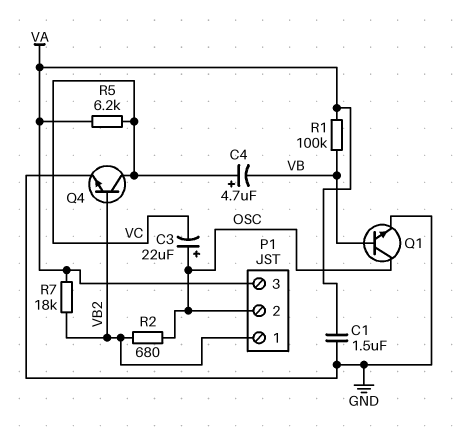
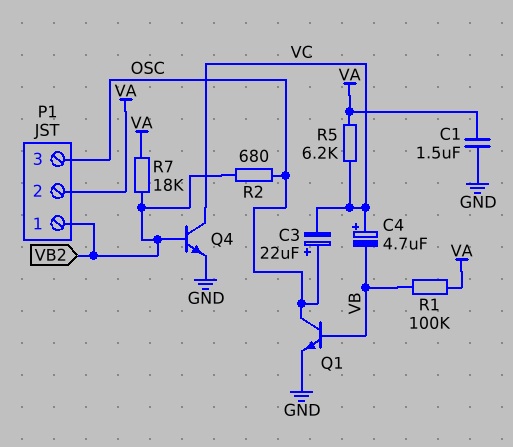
P1 pin 2: OSC -> VA
P1 pin 3: VA -> OSC

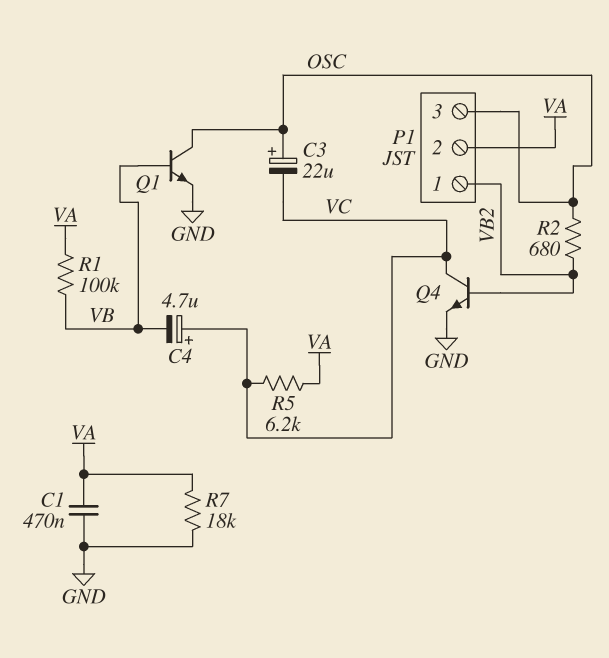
C1: 1.5uF (GND, VA) -> 470nF (GND, VA)
R7: 18k (VA, VB2) -> 18k (GND, VA)

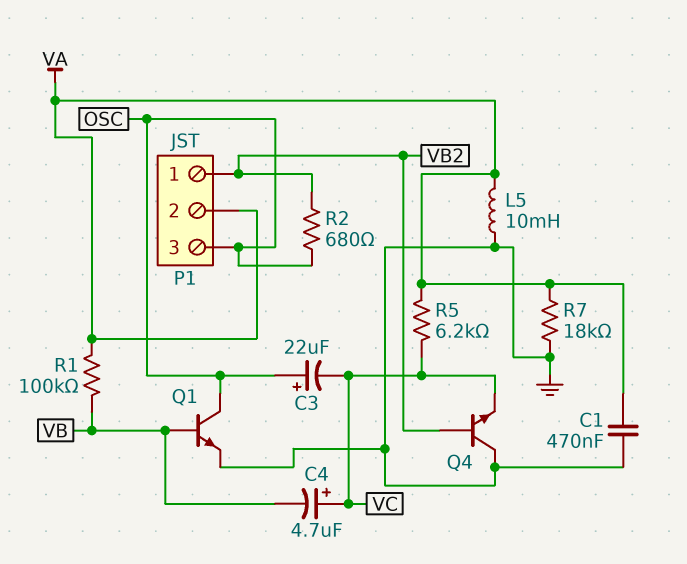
L5: none -> 10mH (GND, VA)
Q4: NPN (B VB2, C VC, E GND) -> NPN (B VB2, C GND, E VC)

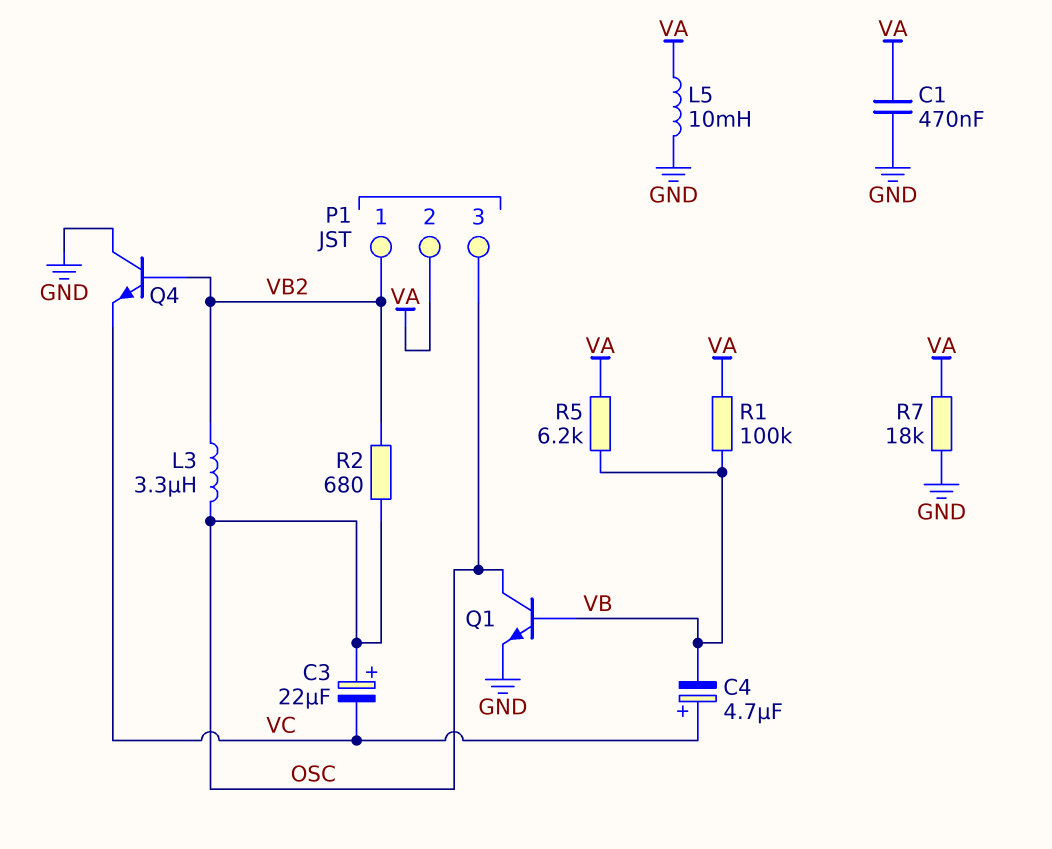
L3: none -> 3.3uH (OSC, VB2)
R5: 6.2k (VA, VC) -> 6.2k (VA, VB)

